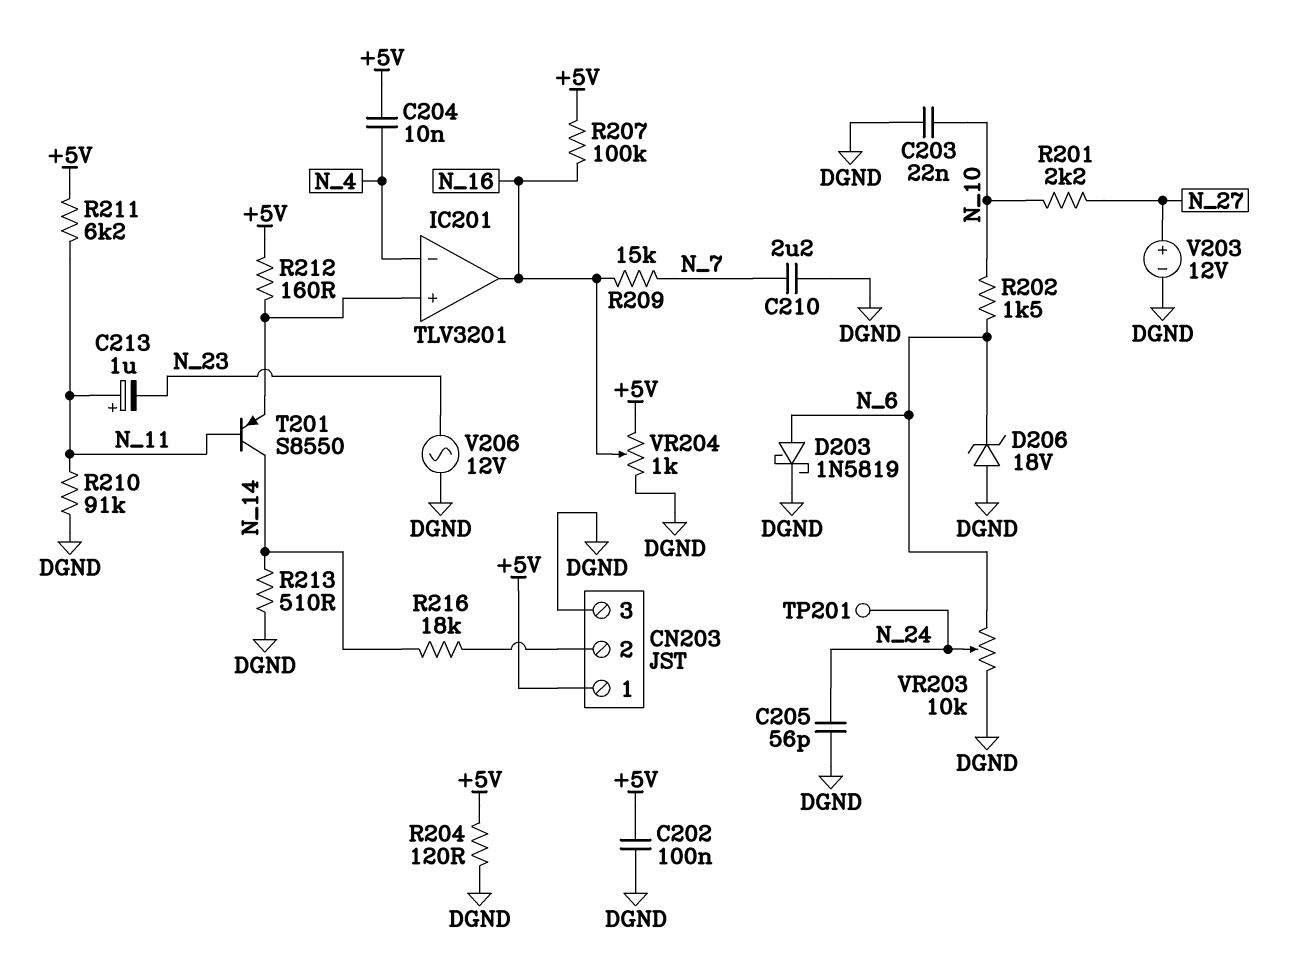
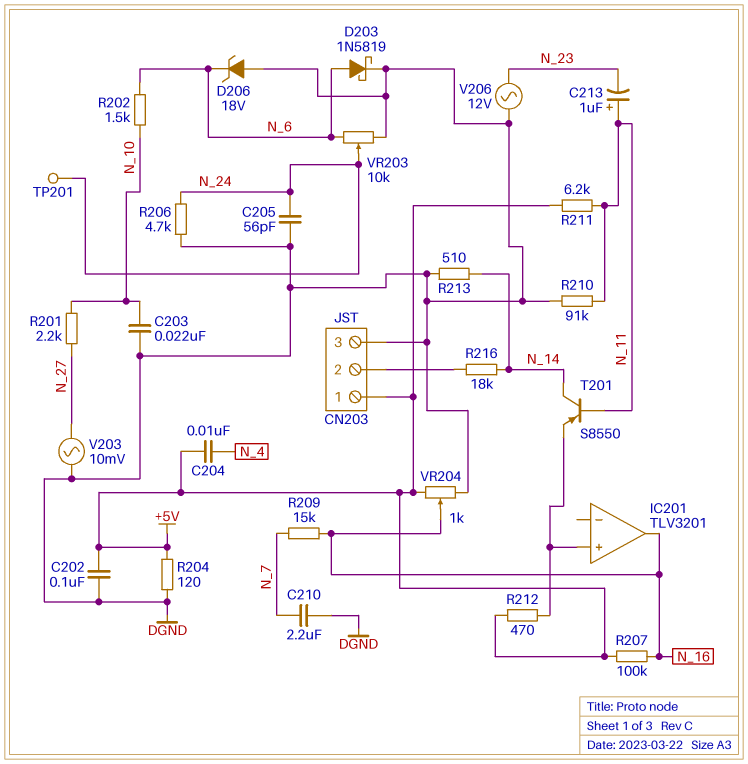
IC201 pin in-: N_4 -> none
R206: none -> 4.7k (DGND, N_24)
R212: 160 (+5V, IC201/in+) -> 470 (+5V, IC201/in+)
V203: 12V (plus N_27, minus DGND) -> AC 10mV (DGND, N_27)

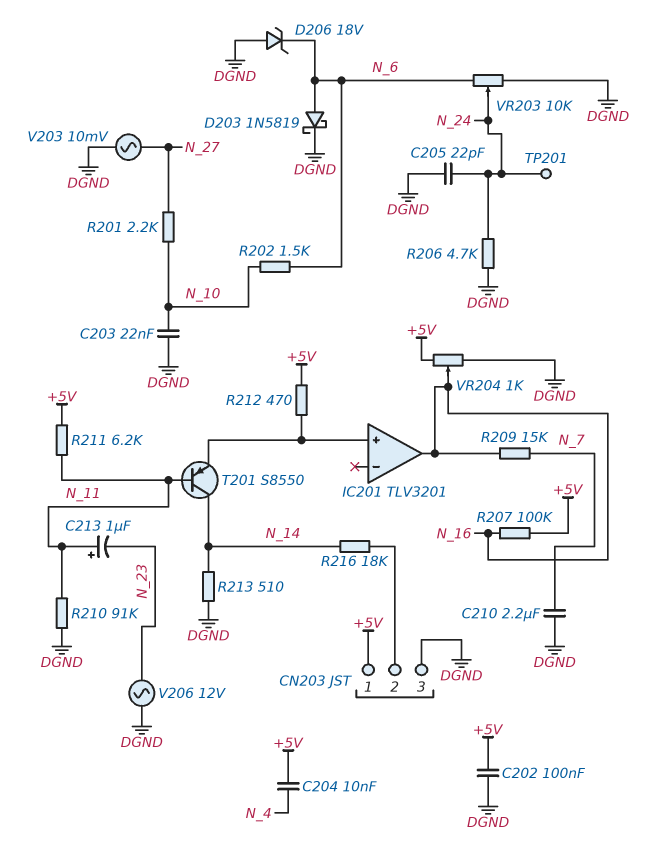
C205: 56pF (DGND, N_24) -> 22pF (DGND, N_24)
R204: 120 (+5V, DGND) -> none

